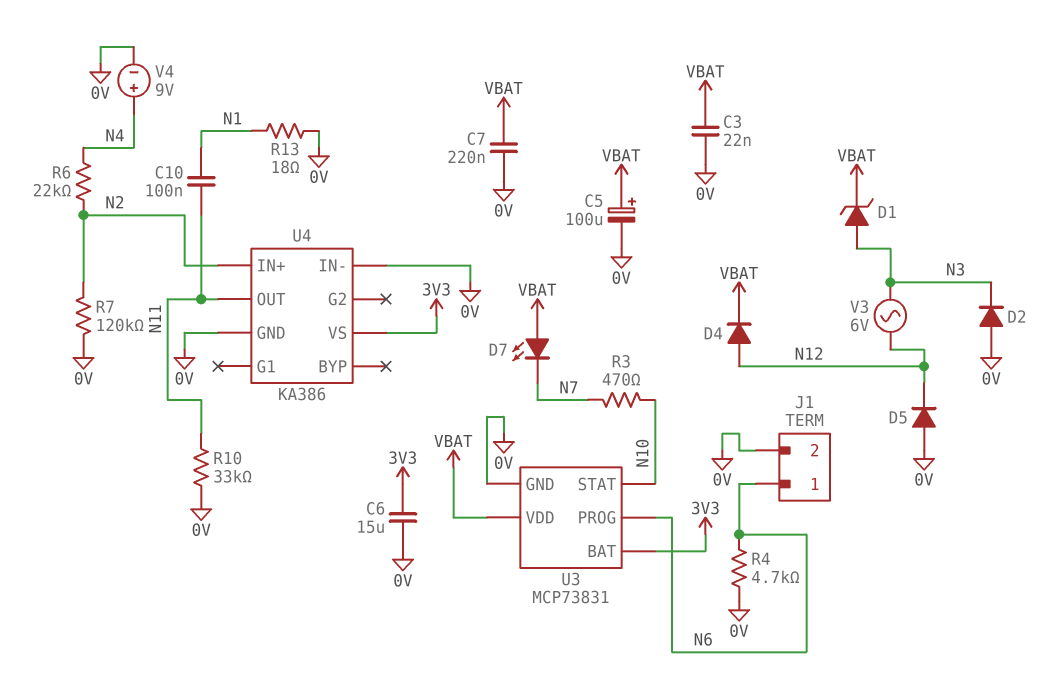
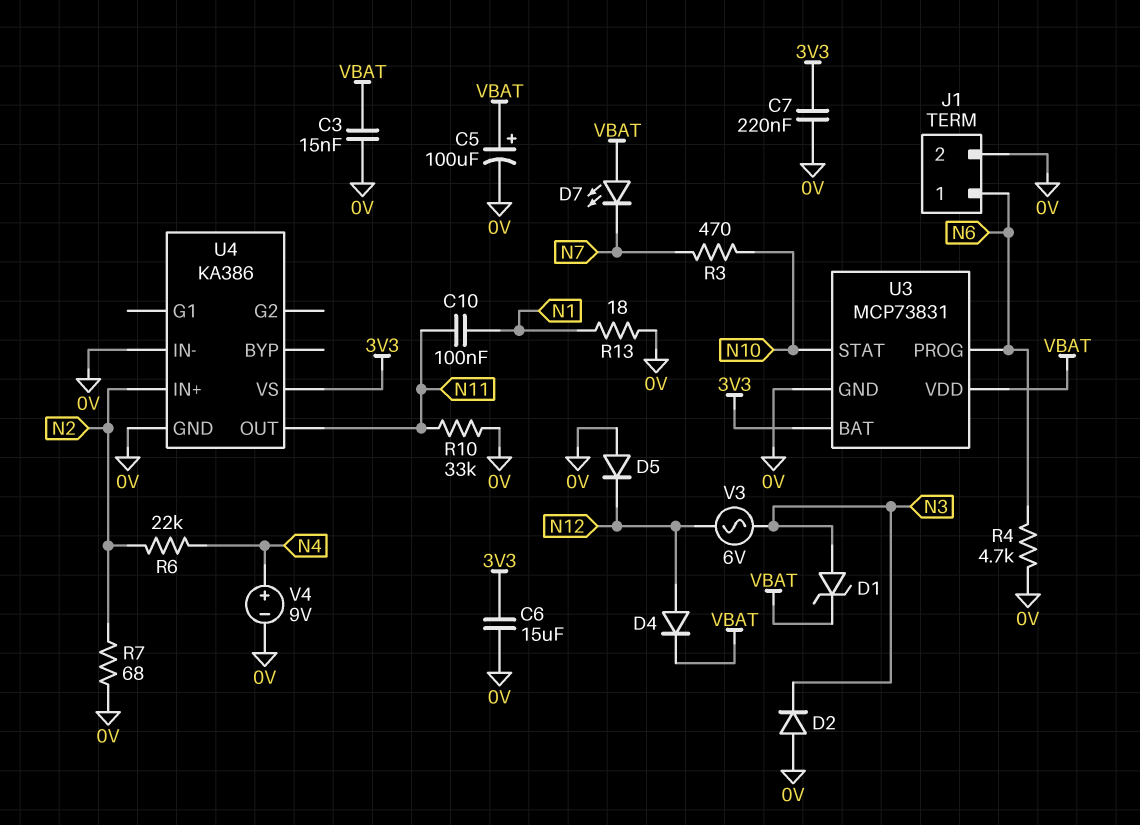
C3: 22nF (0V, VBAT) -> 15nF (0V, VBAT)
C7: 220nF (0V, VBAT) -> 220nF (0V, 3V3)
R7: 120k (0V, N2) -> 68 (0V, N2)

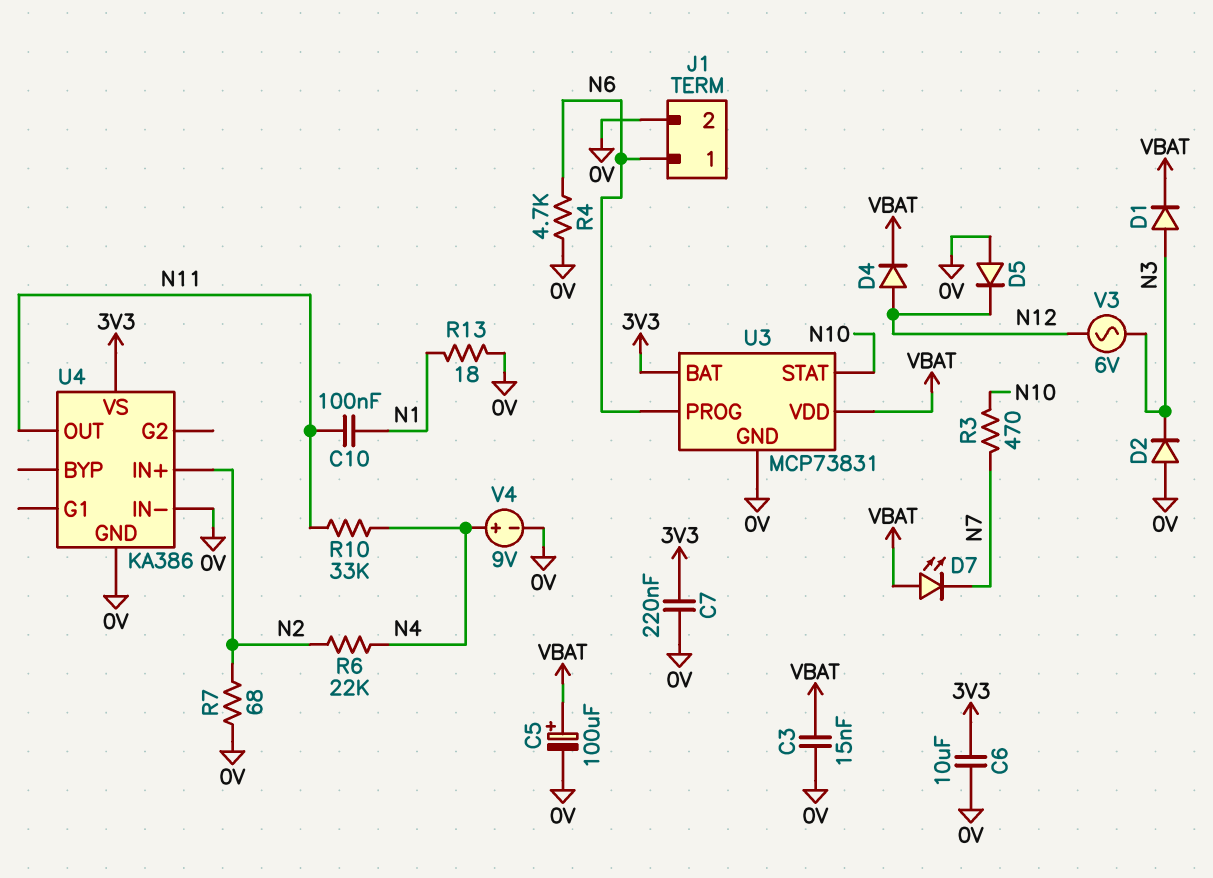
C6: 15uF (0V, 3V3) -> 10uF (0V, 3V3)
D1: zener (A N3, K VBAT) -> diode (A N3, K VBAT)
R10: 33k (0V, N11) -> 33k (N4, N11)

